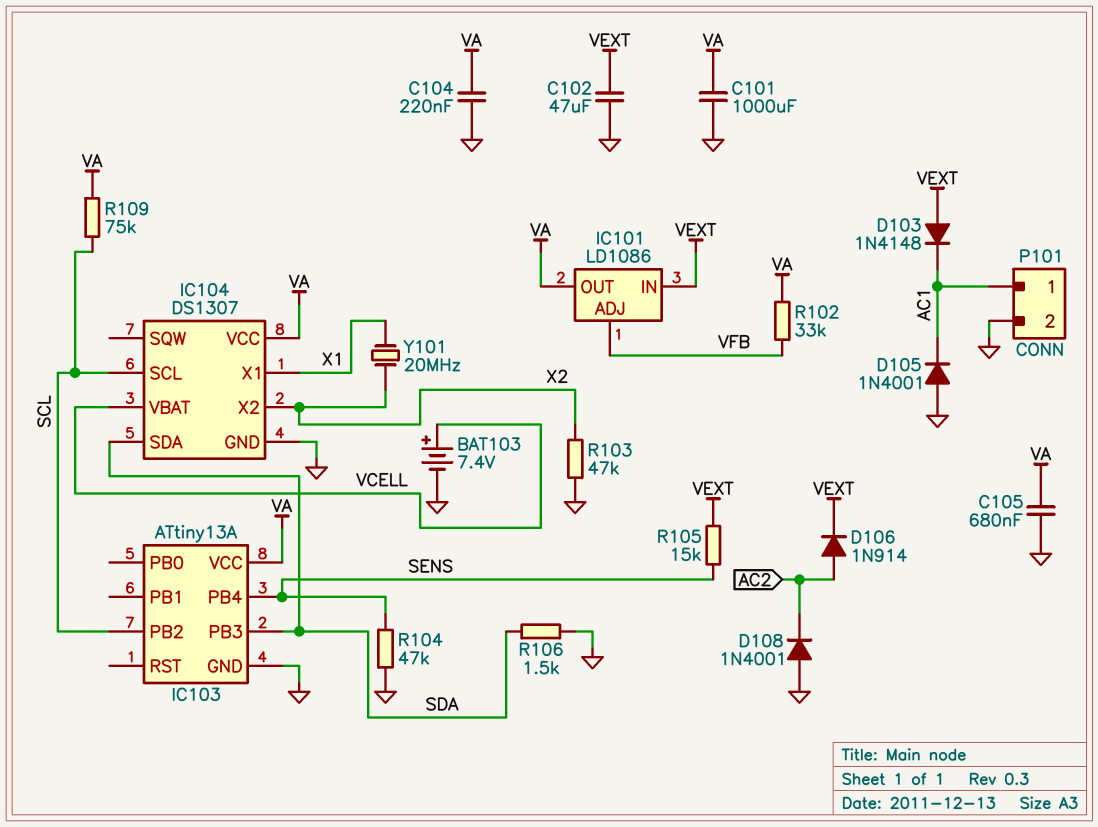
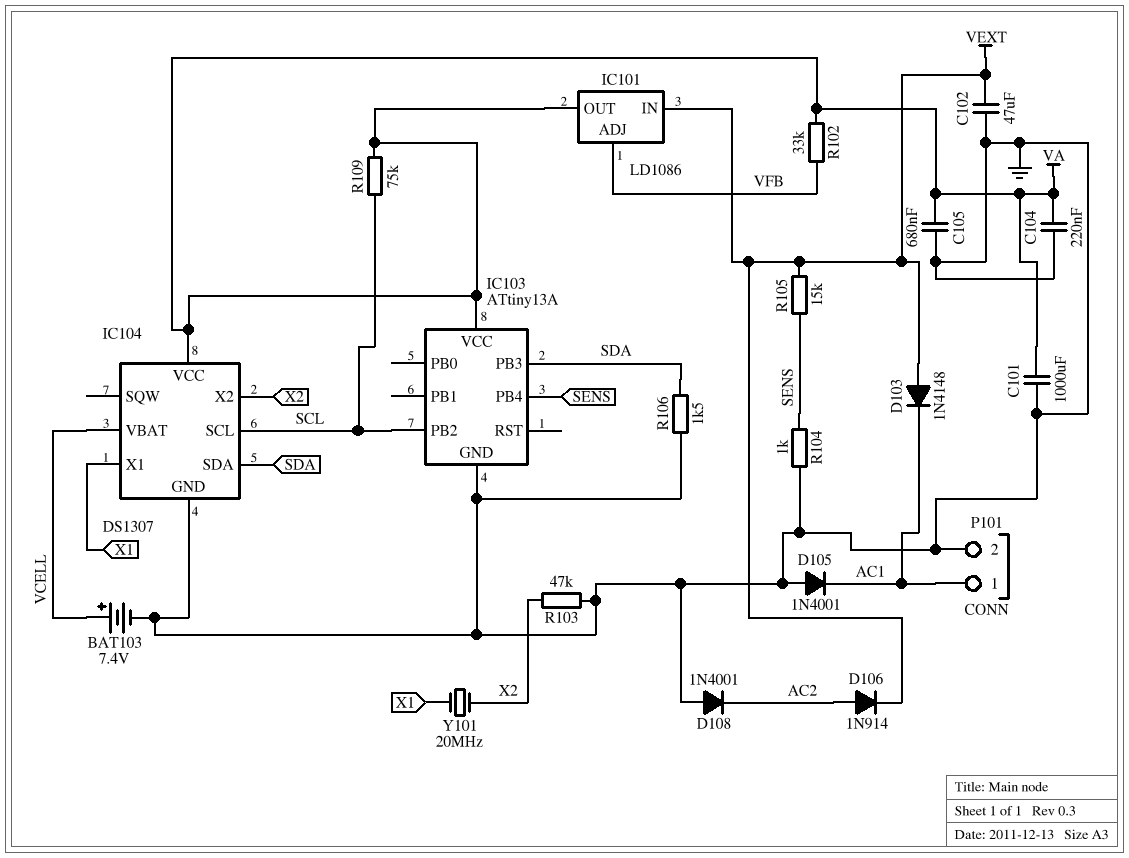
R104: 47k (GND, SENS) -> 1k (GND, SENS)

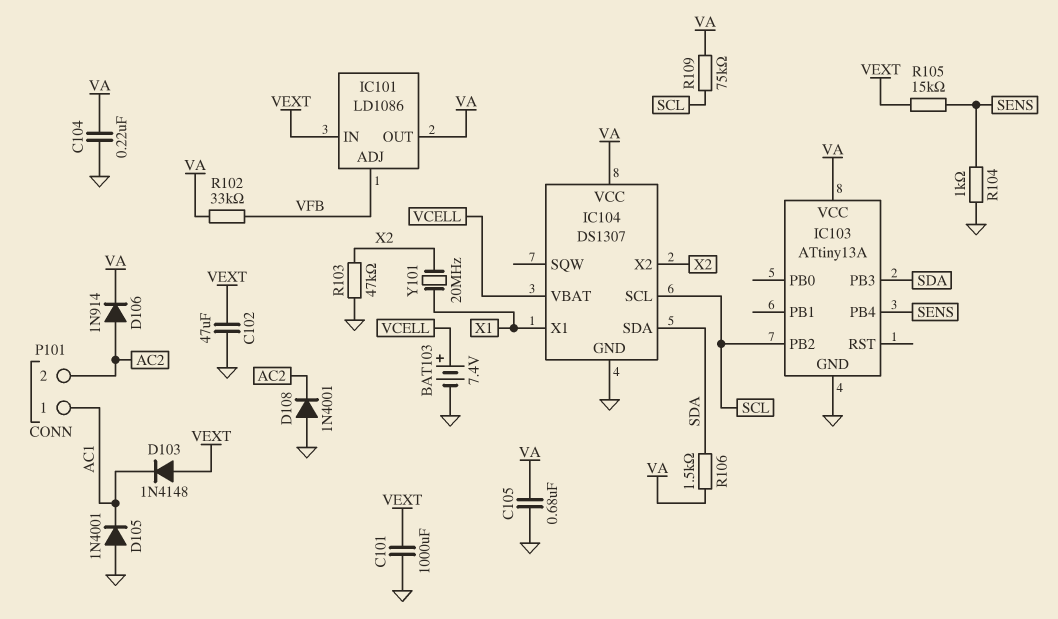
C101: 1000uF (GND, VA) -> 1000uF (GND, VEXT)
D106: diode 1N914 (A AC2, K VEXT) -> diode 1N914 (A AC2, K VA)
P101 pin 2: GND -> AC2
R106: 1.5k (GND, SDA) -> 1.5k (SDA, VA)

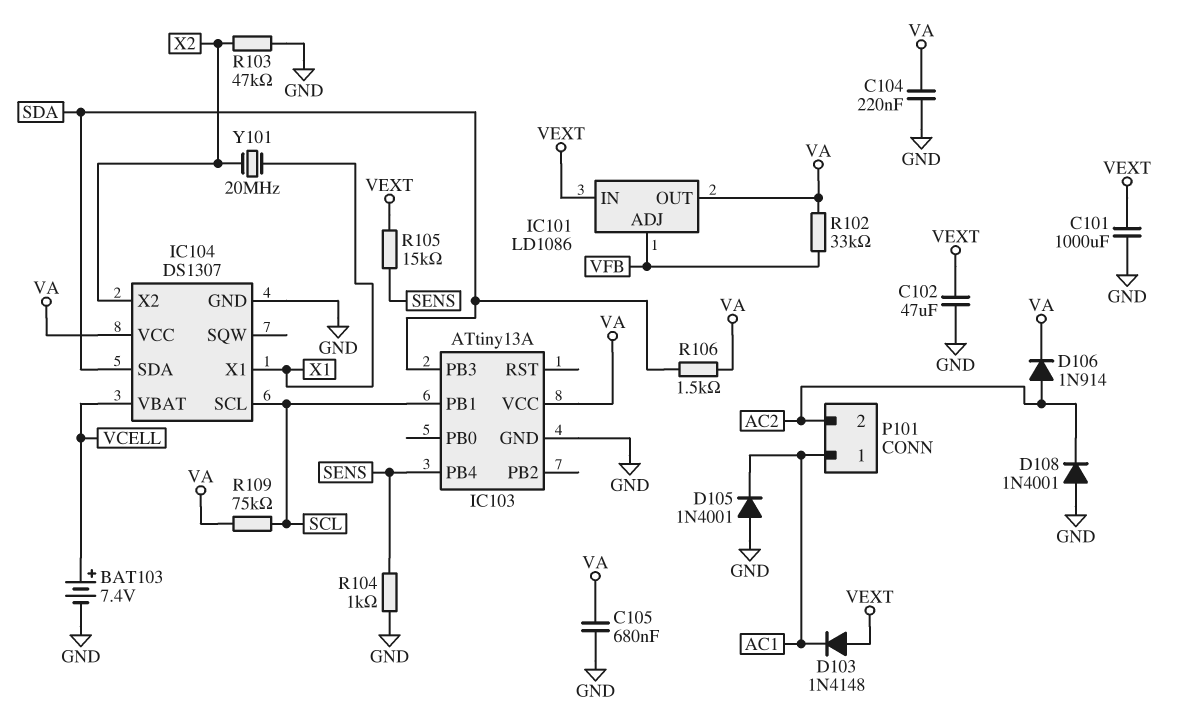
IC103 pin PB1: none -> SCL
IC103 pin PB2: SCL -> none

